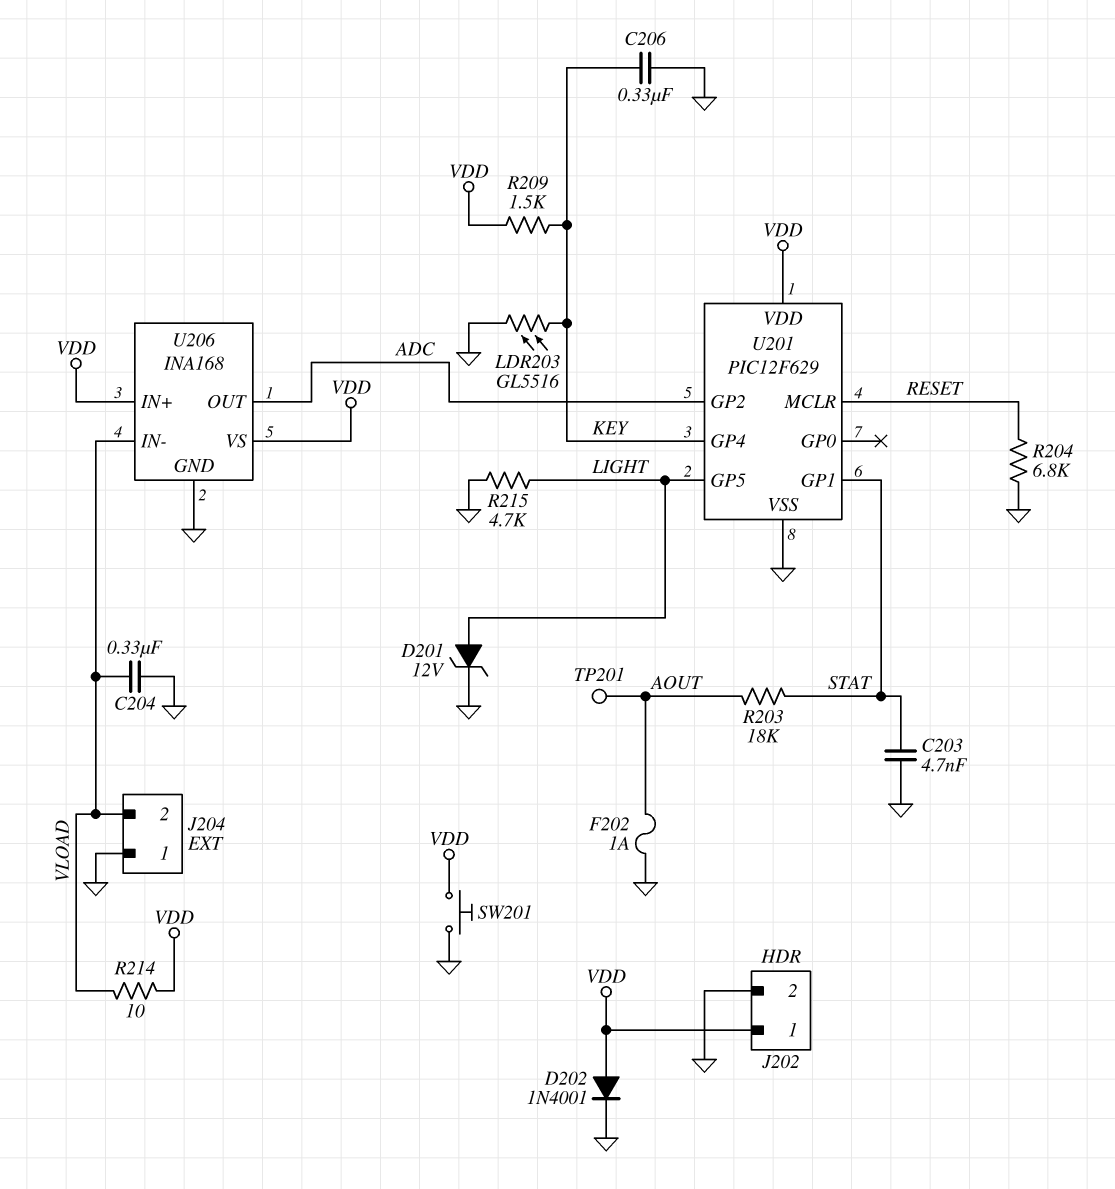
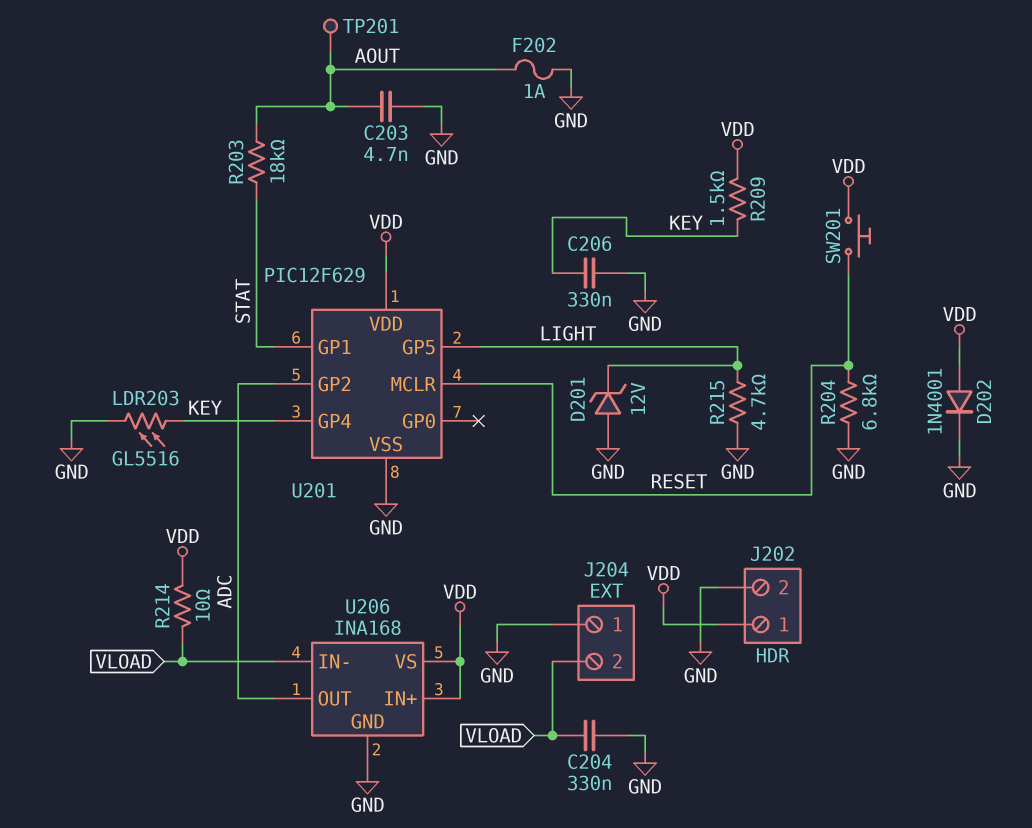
C203: 4.7nF (GND, STAT) -> 4.7nF (AOUT, GND)
D201: zener 12V (A LIGHT, K GND) -> zener 12V (A GND, K LIGHT)
SW201: button (GND, VDD) -> button (RESET, VDD)

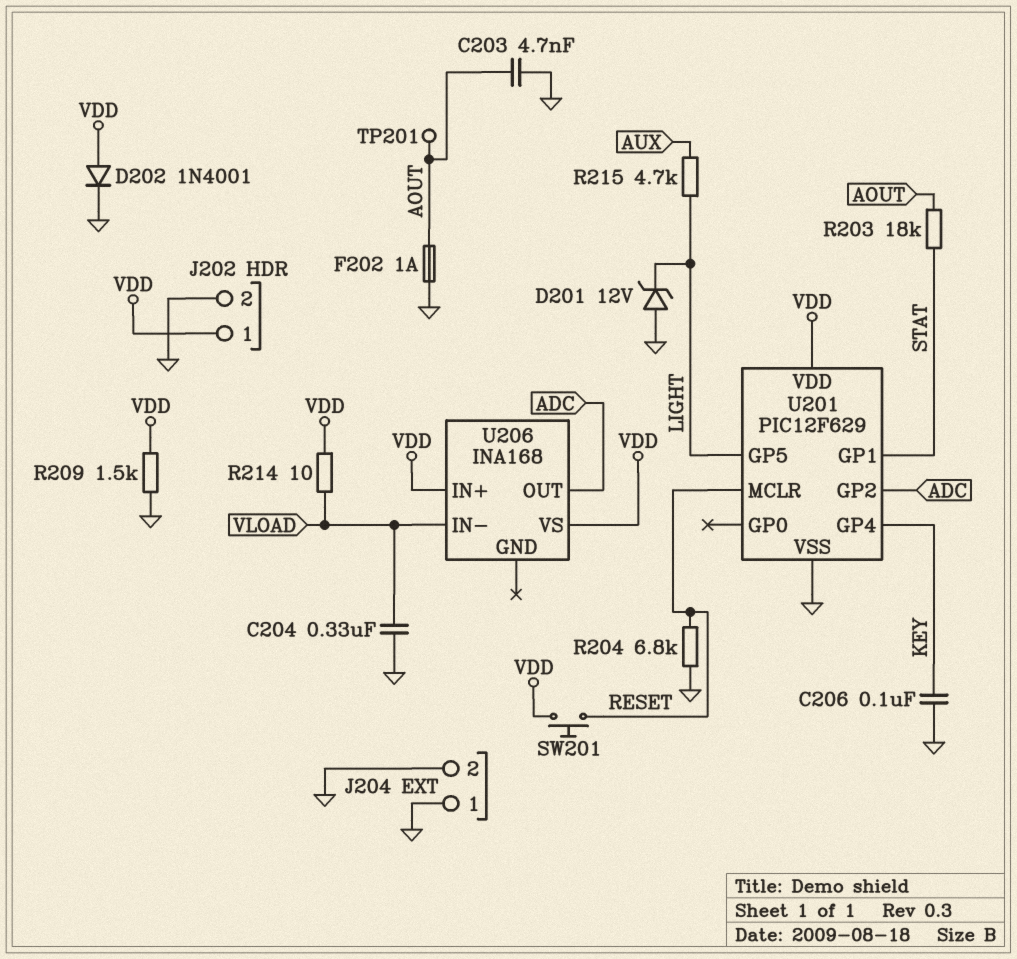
C206: 330nF (GND, KEY) -> 100nF (GND, KEY)
J204 pin 2: VLOAD -> GND
LDR203: GL5516 (GND, KEY) -> none
R209: 1.5k (KEY, VDD) -> 1.5k (GND, VDD)
R215: 4.7k (GND, LIGHT) -> 4.7k (AUX, LIGHT)
U206 pin GND: GND -> none

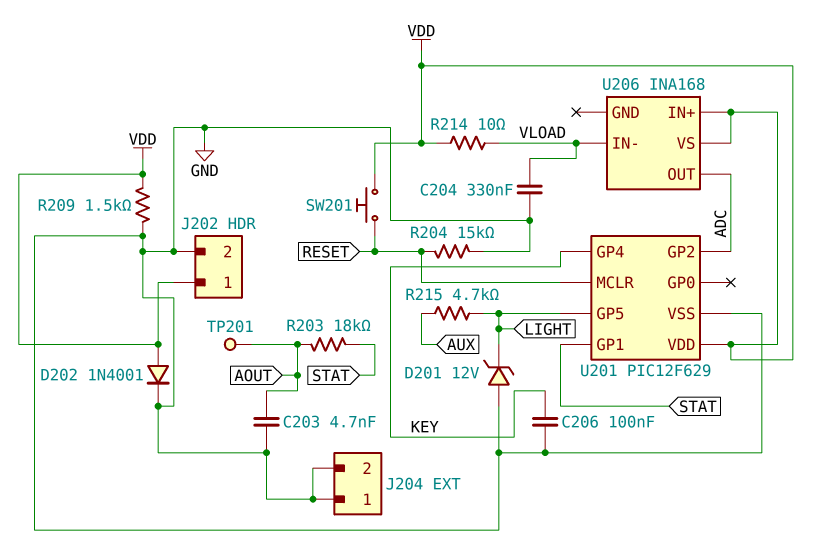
F202: 1A (AOUT, GND) -> none
R204: 6.8k (GND, RESET) -> 15k (GND, RESET)

